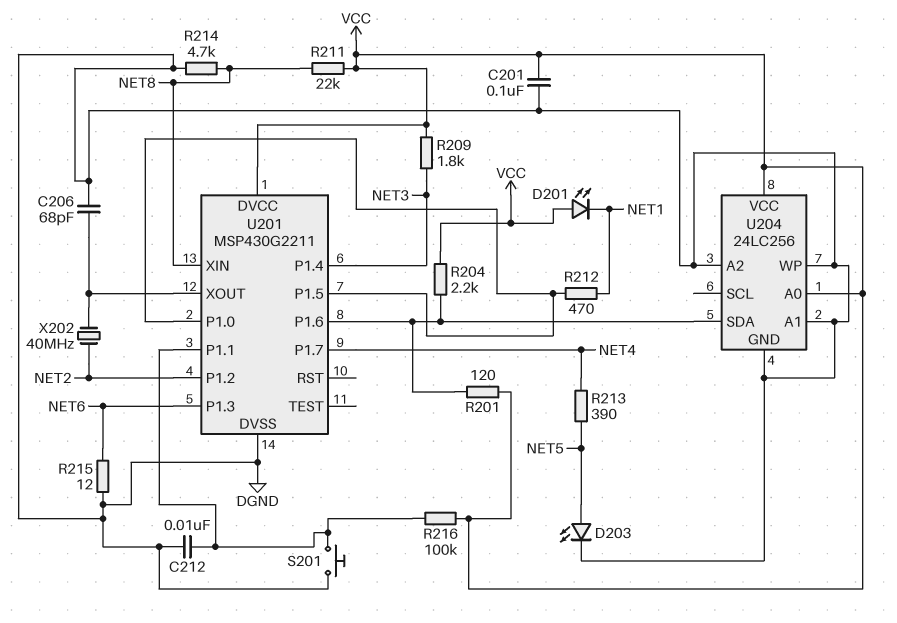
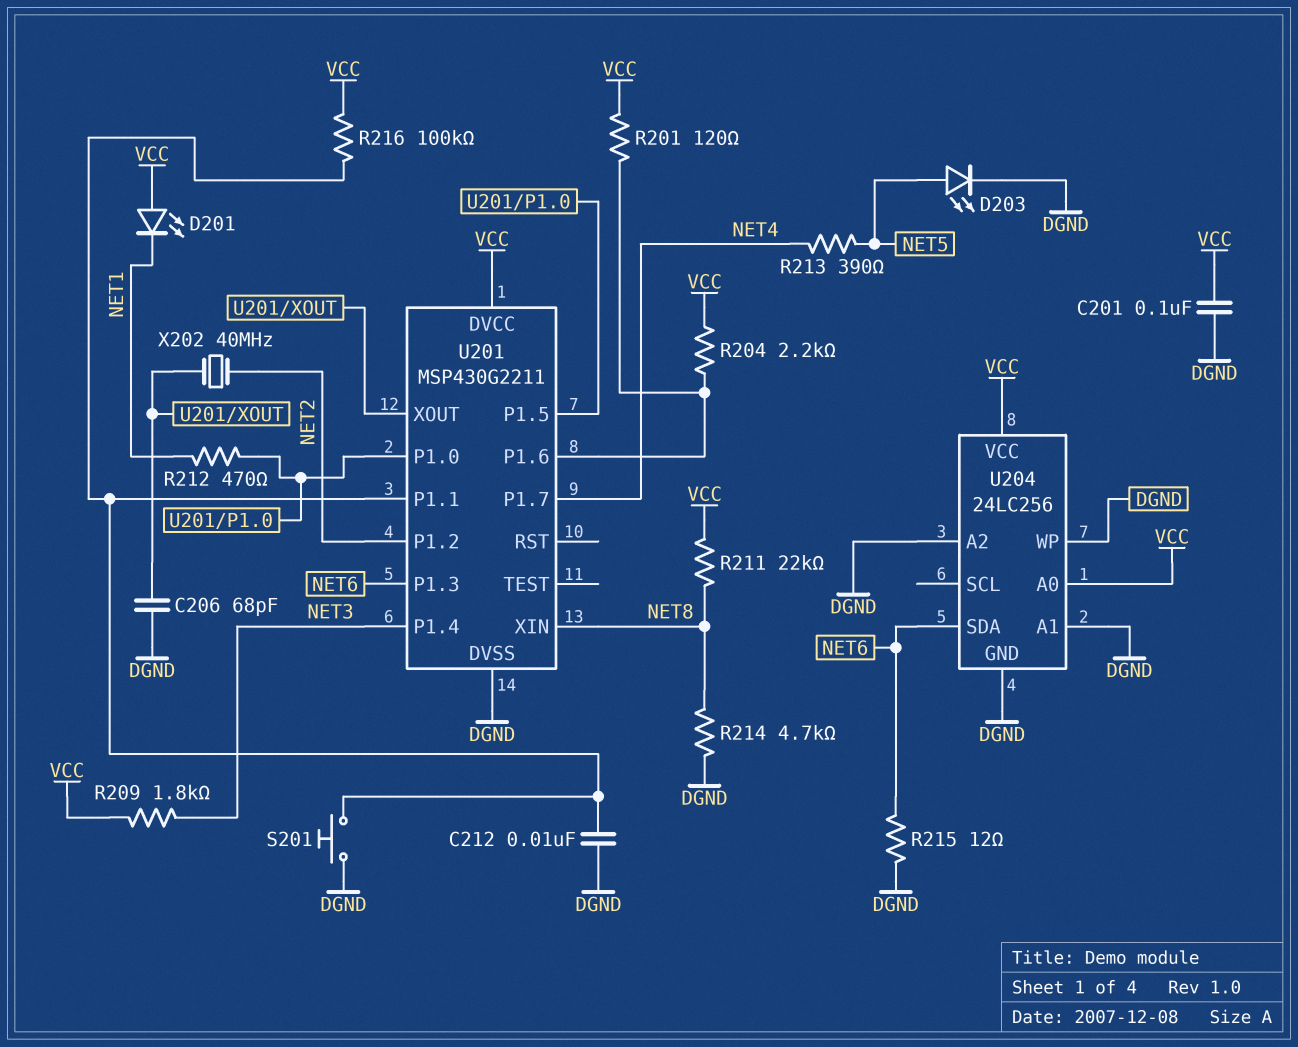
U204 pin SDA: U201/P1.6 -> NET6

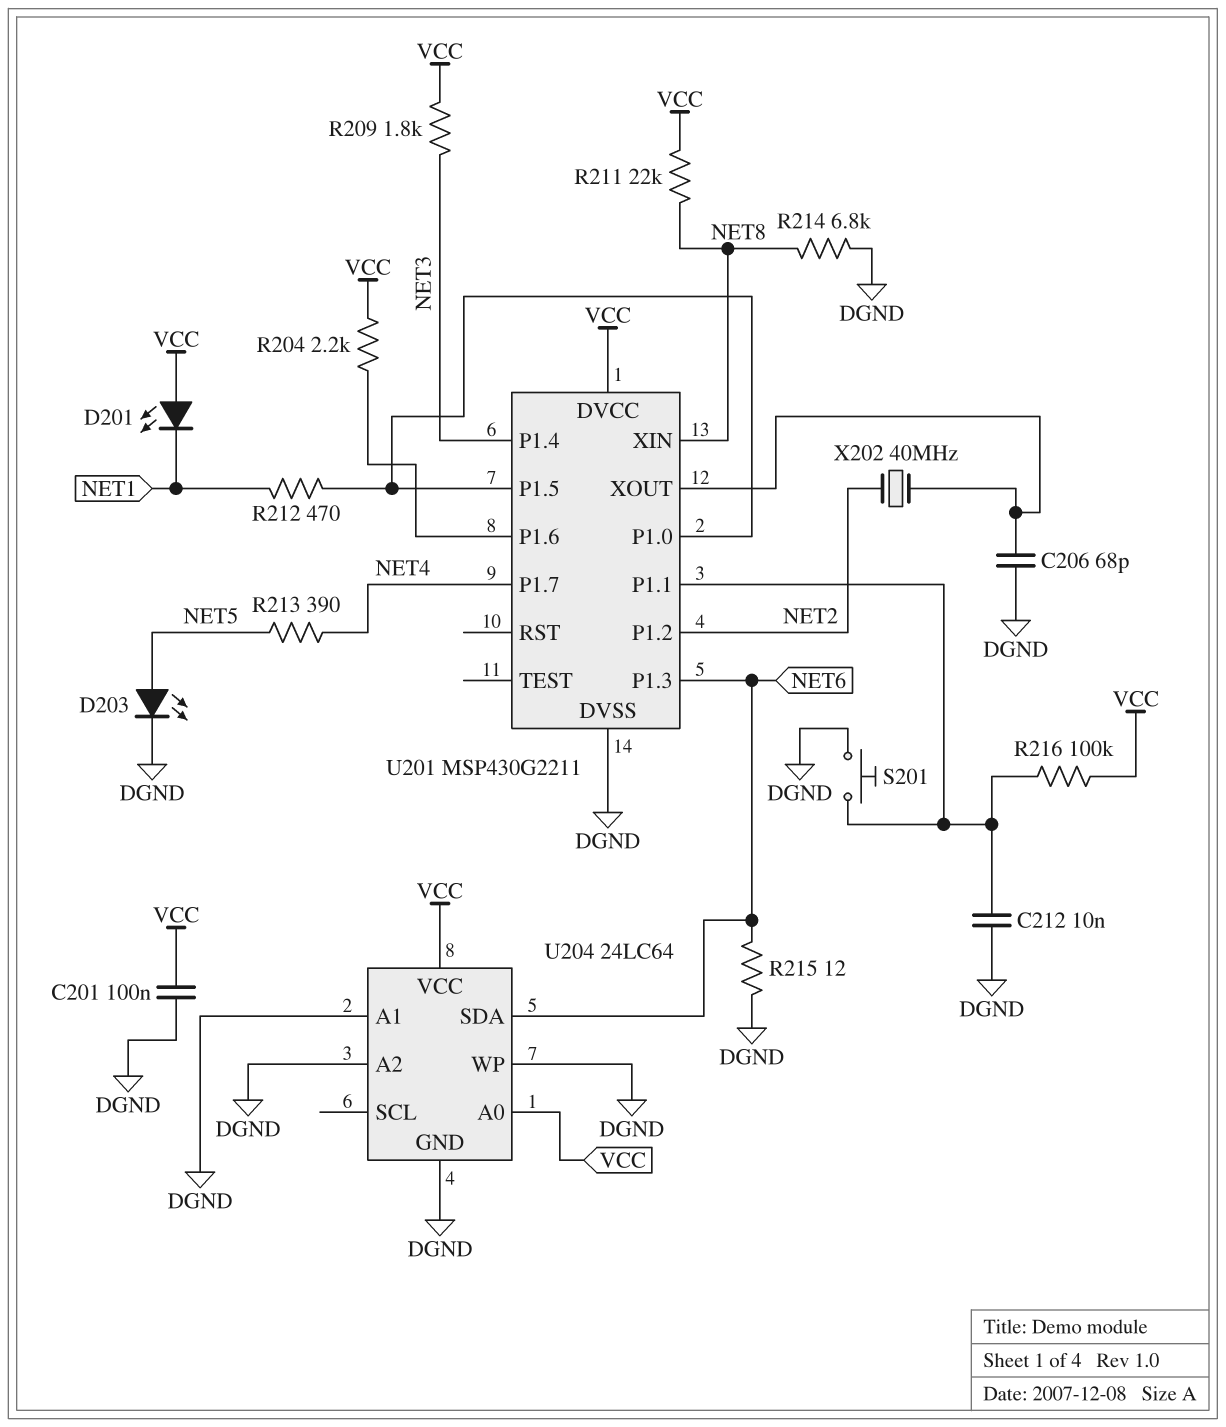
R201: 120 (U201/P1.6, VCC) -> none
R214: 4.7k (DGND, NET8) -> 6.8k (DGND, NET8)
U204: 24LC256 -> 24LC64

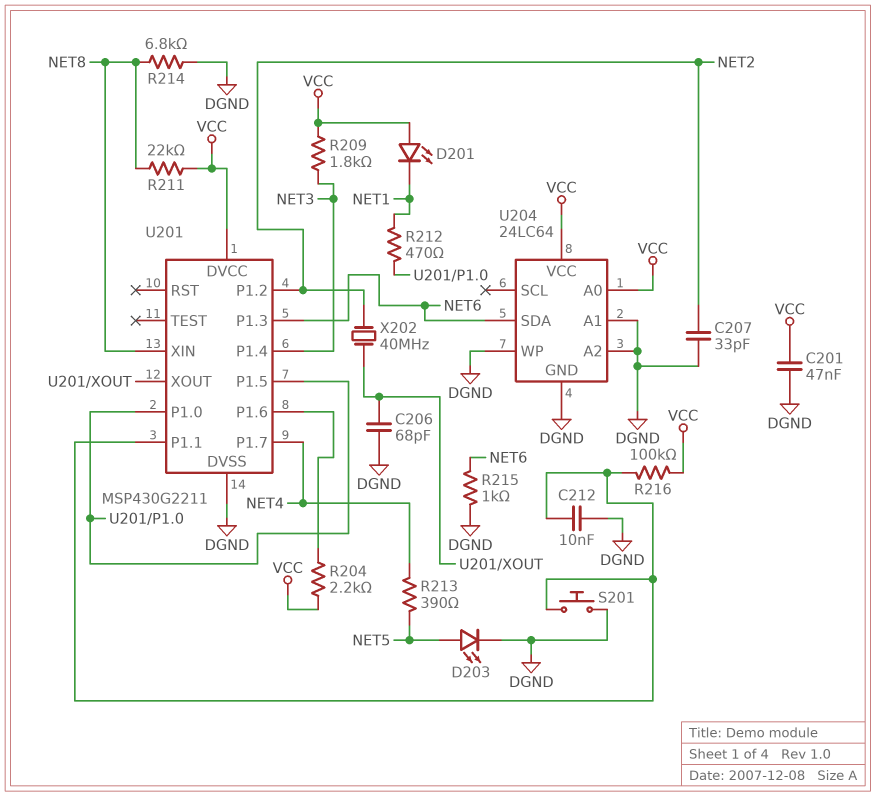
C201: 100nF (DGND, VCC) -> 47nF (DGND, VCC)
C207: none -> 33pF (DGND, NET2)
R215: 12 (DGND, NET6) -> 1k (DGND, NET6)

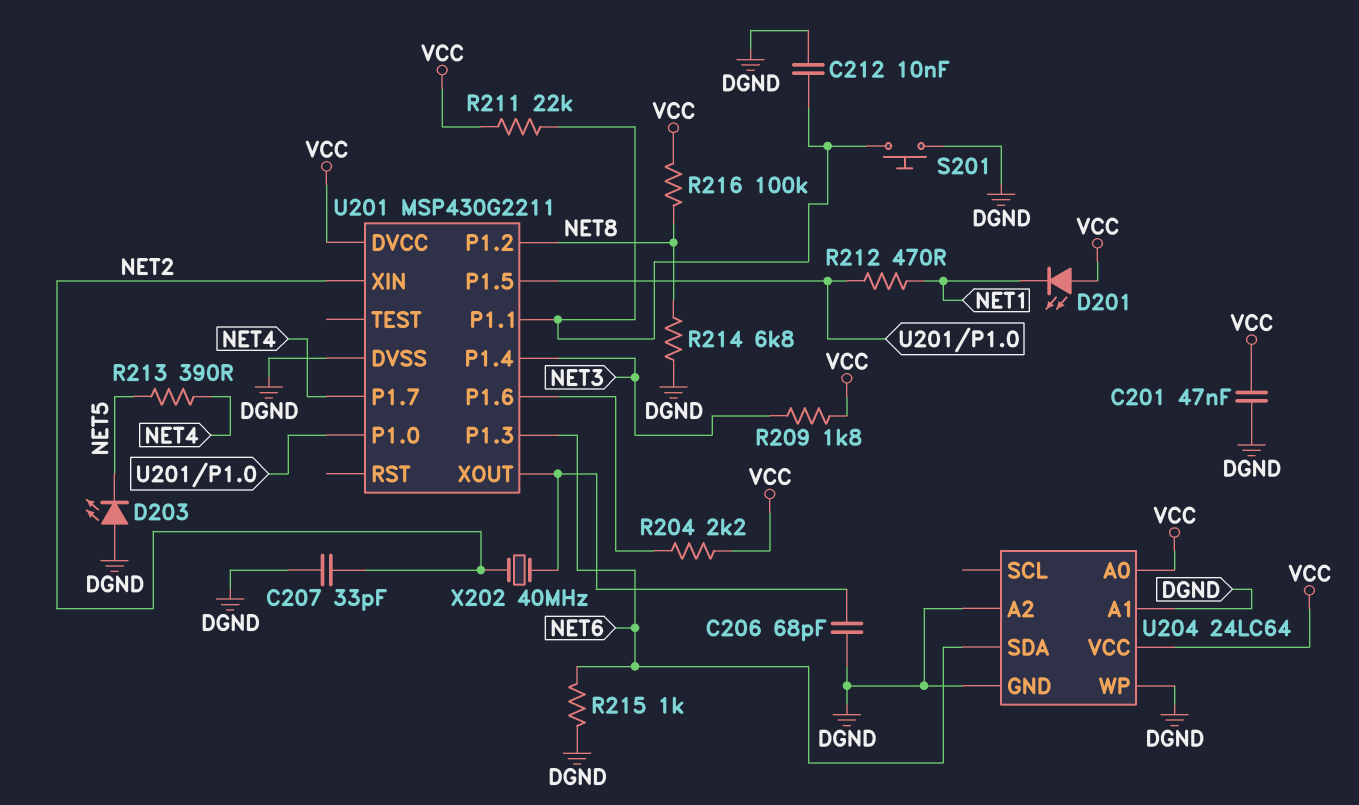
D203: LED (A NET5, K DGND) -> LED (A DGND, K NET5)
R211: 22k (NET8, VCC) -> 22k (U201/P1.1, VCC)
R216: 100k (U201/P1.1, VCC) -> 100k (NET8, VCC)
U201 pin P1.2: NET2 -> NET8
U201 pin XIN: NET8 -> NET2

